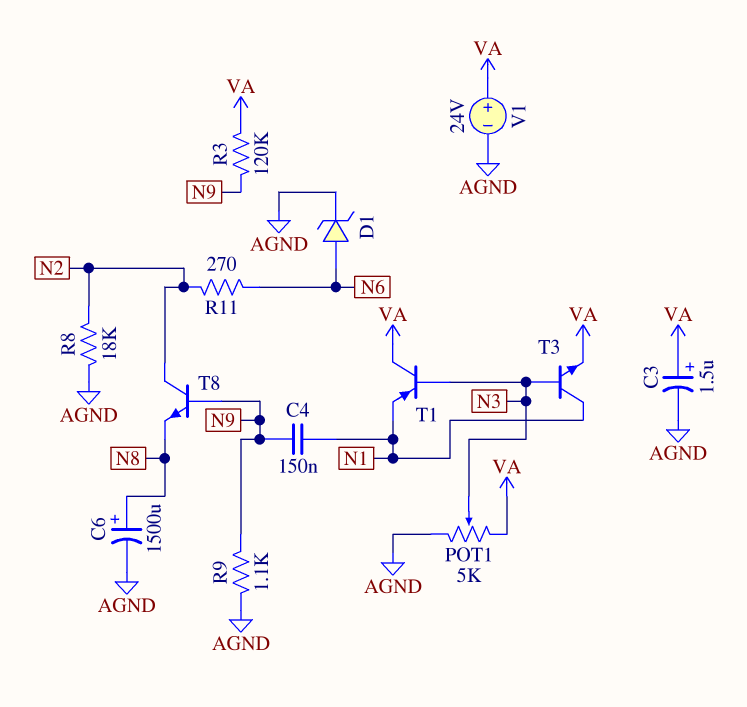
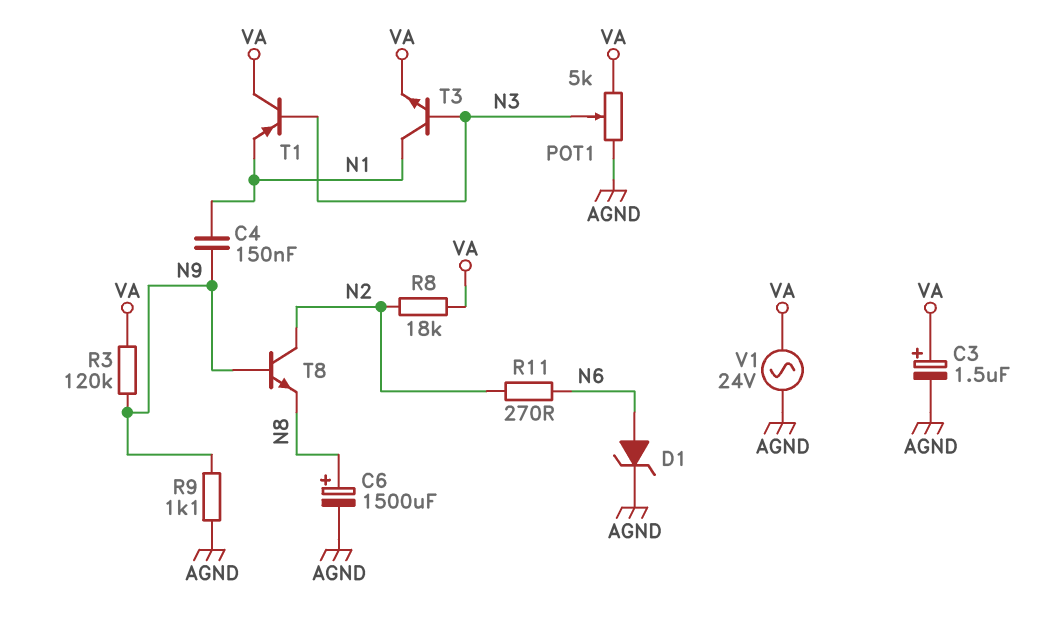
R8: 18k (AGND, N2) -> 18k (N2, VA)
V1: 24V (plus VA, minus AGND) -> AC 24V (AGND, VA)

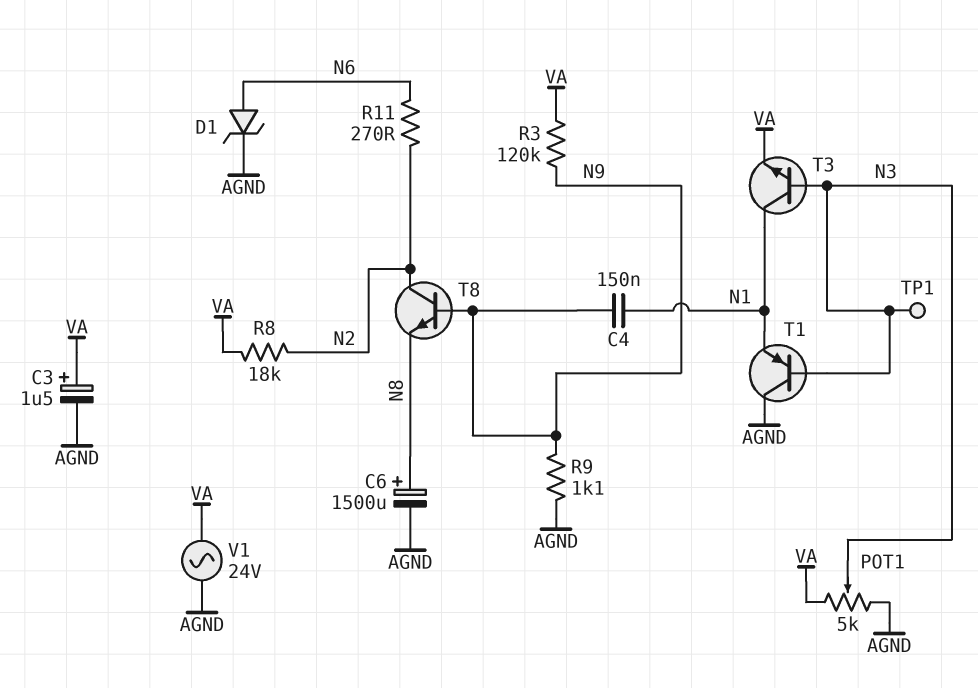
T1: PNP (B N3, C VA, E N1) -> PNP (B N3, C AGND, E N1)
TP1: none -> test point (N3)

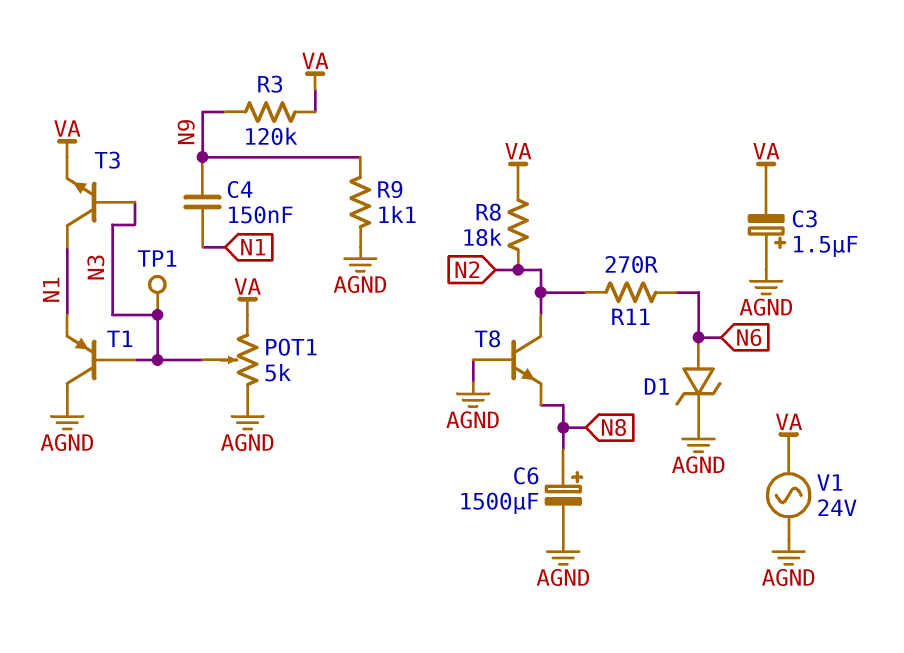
C3: 1.5uF (plus VA, minus AGND) -> 1.5uF (plus AGND, minus VA)
T8: NPN (B N9, C N2, E N8) -> NPN (B AGND, C N2, E N8)

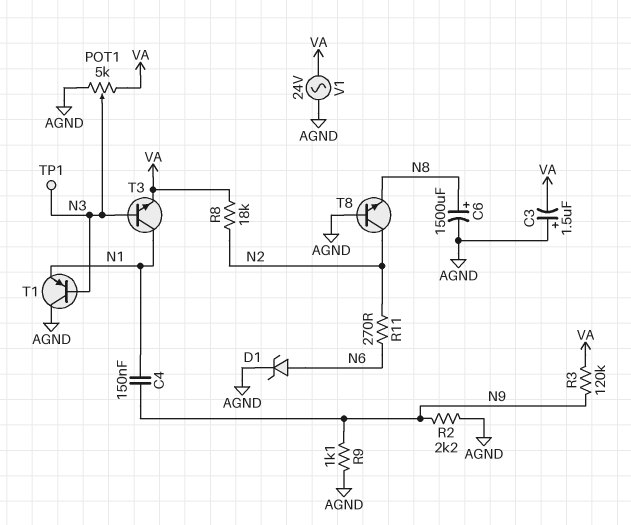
R2: none -> 2.2k (AGND, N9)

